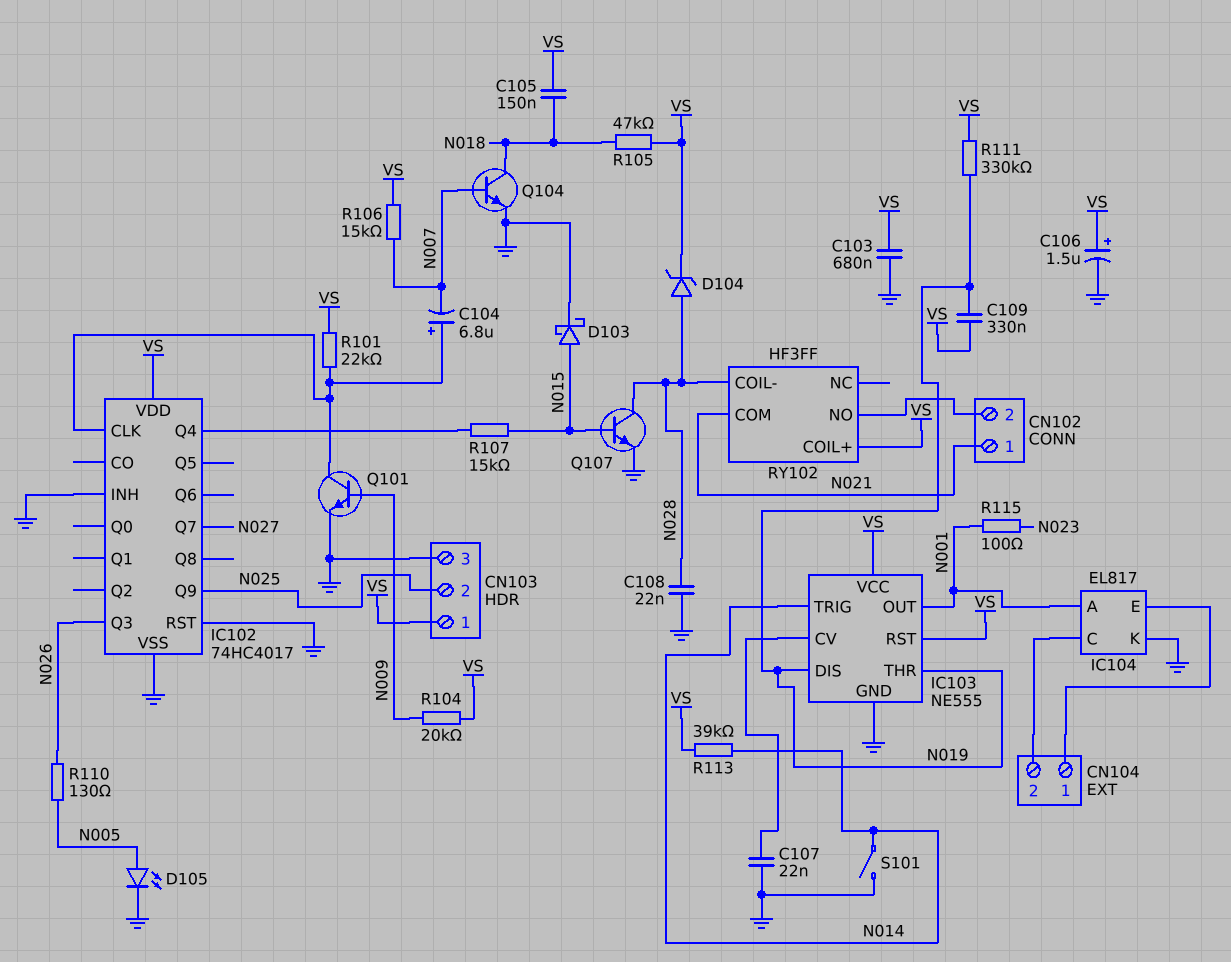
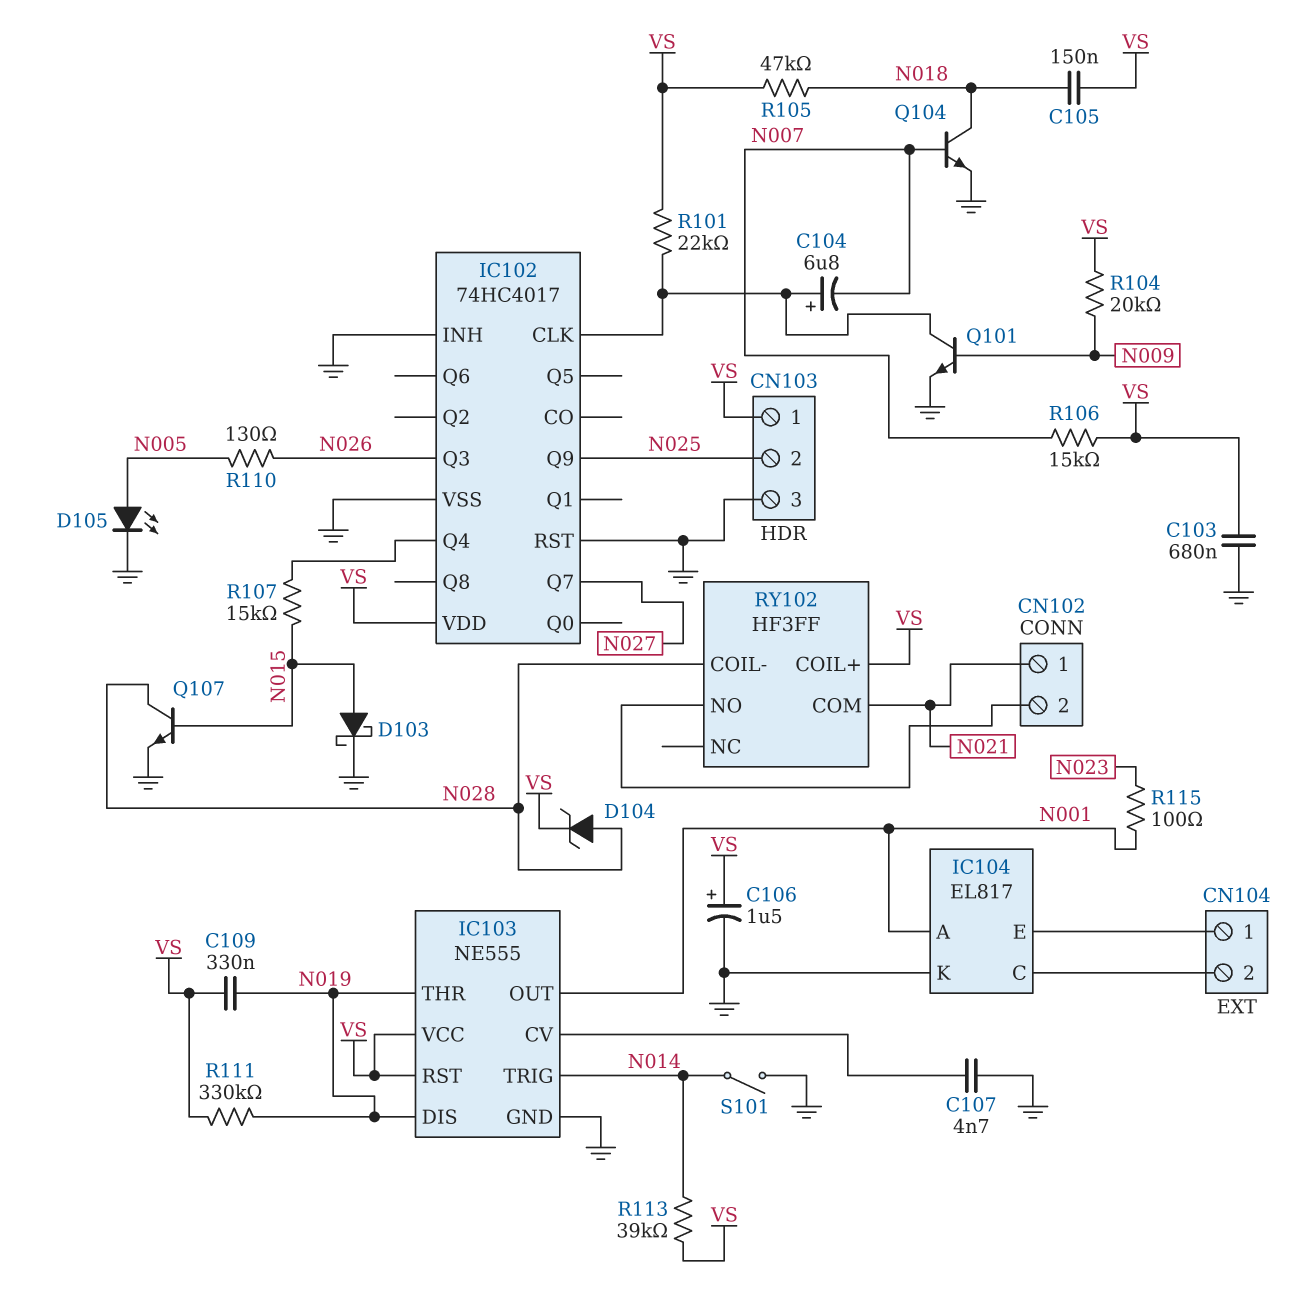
C107: 22nF (GND, IC103/CV) -> 4.7nF (GND, IC103/CV)
C108: 22nF (GND, N028) -> none

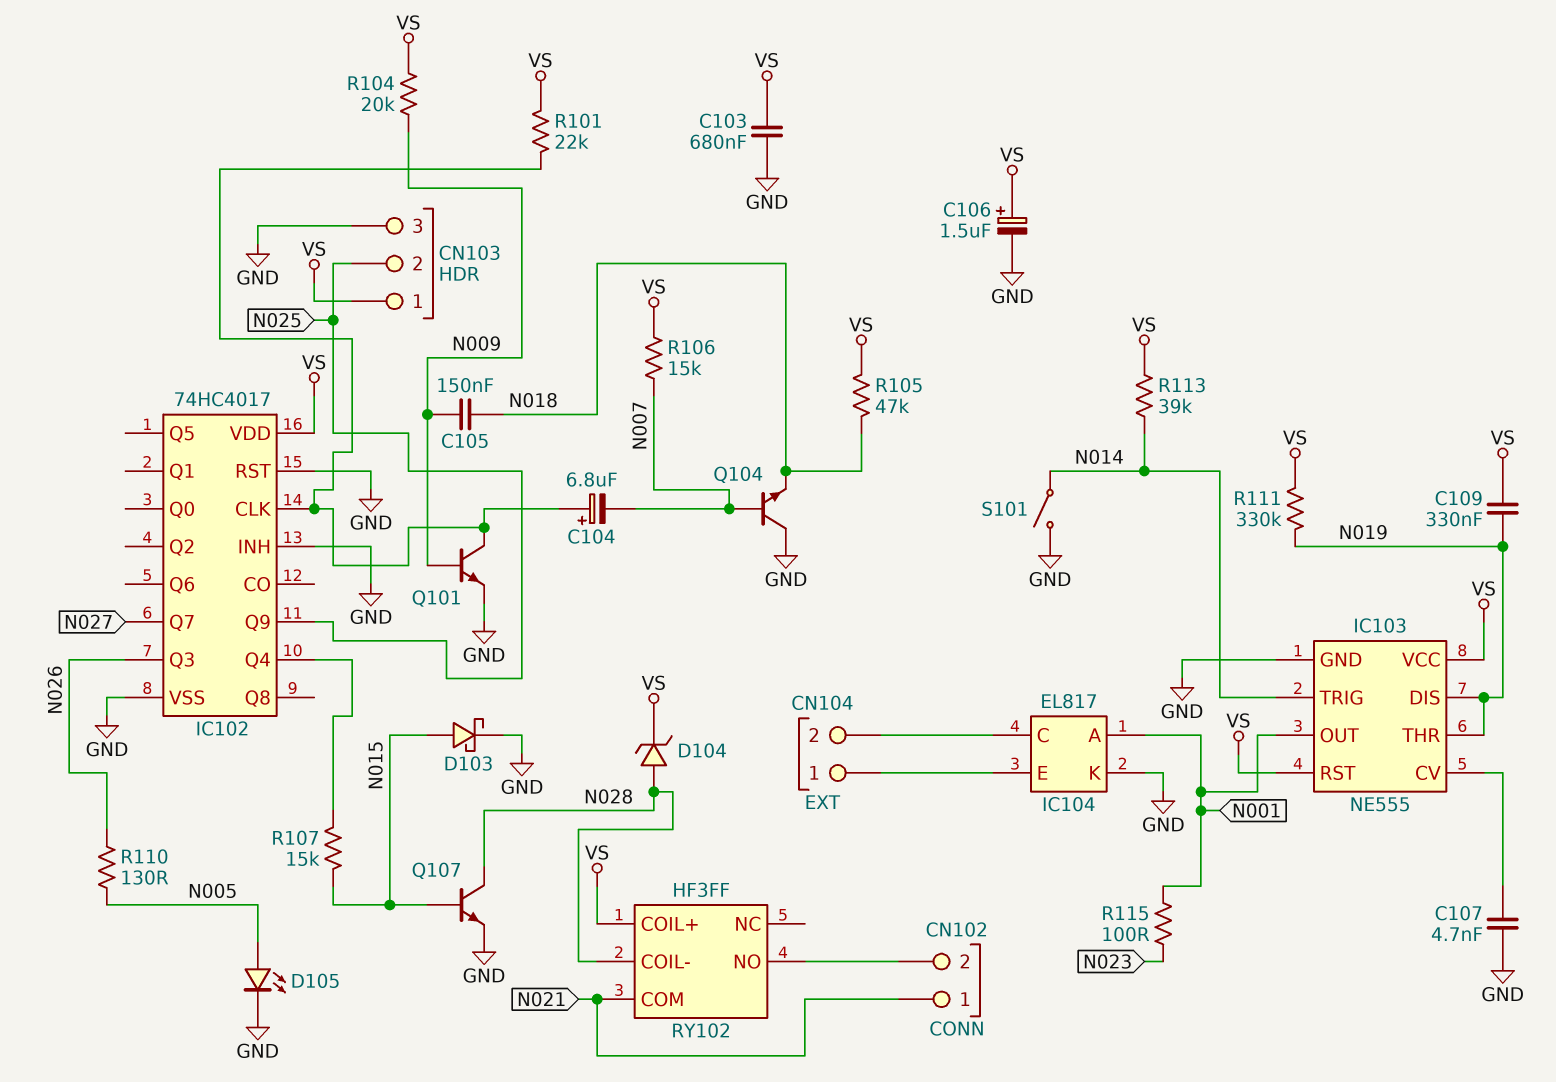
C105: 150nF (N018, VS) -> 150nF (N009, N018)
Q104: NPN (B N007, C N018, E GND) -> NPN (B N007, C GND, E N018)

